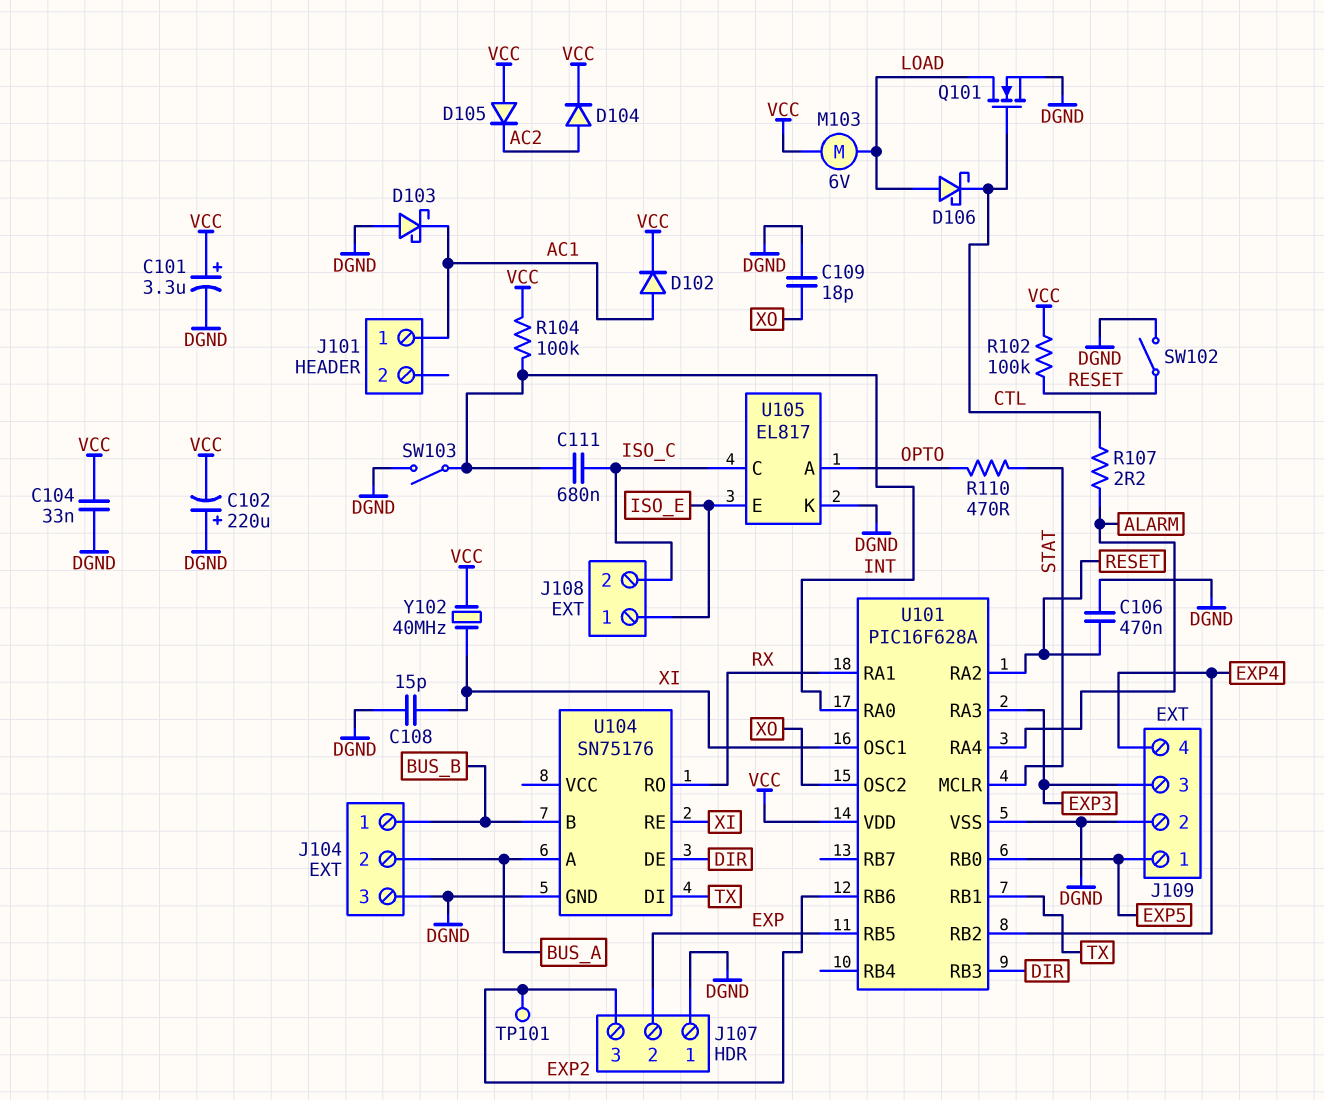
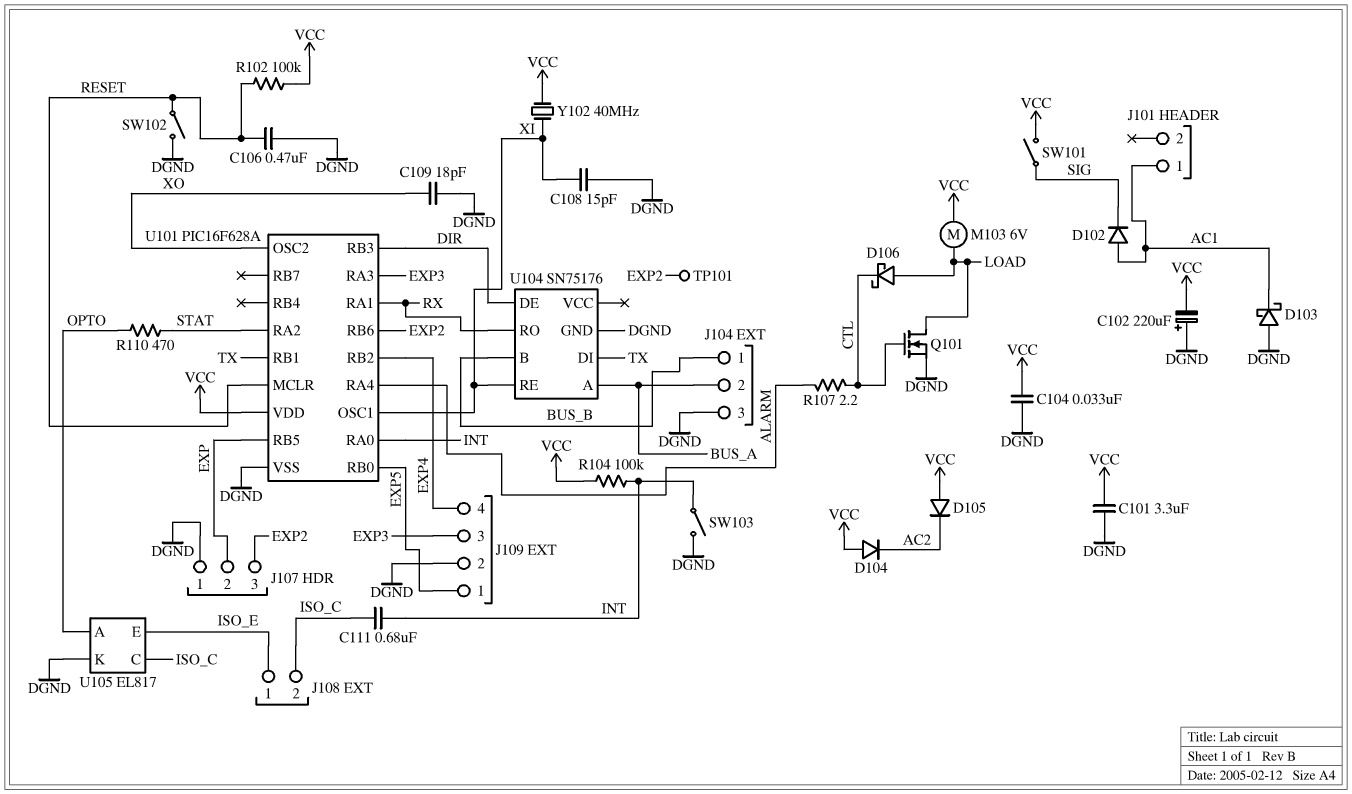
C101: 3.3uF (plus VCC, minus DGND) -> 3.3uF (DGND, VCC)
D102: diode (A AC1, K VCC) -> diode (A AC1, K SIG)
D104: diode (A AC2, K VCC) -> diode (A VCC, K AC2)
SW101: none -> switch (SIG, VCC)
U101 pin MCLR: STAT -> RESET
U101 pin RA2: RESET -> STAT

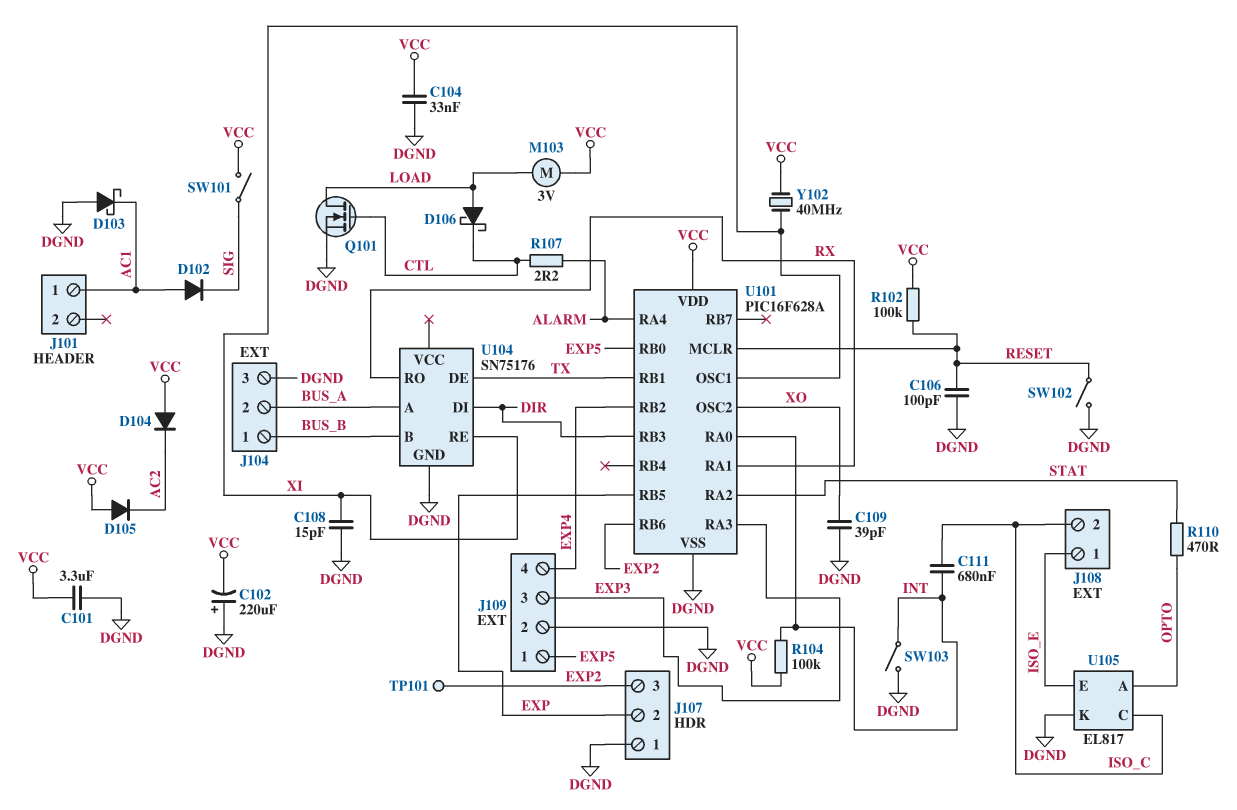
C106: 470nF (DGND, RESET) -> 100pF (DGND, RESET)
C109: 18pF (DGND, XO) -> 39pF (DGND, XO)
M103: motor 6V (LOAD, VCC) -> motor 3V (LOAD, VCC)
U104 pin DE: DIR -> TX
U104 pin DI: TX -> DIR

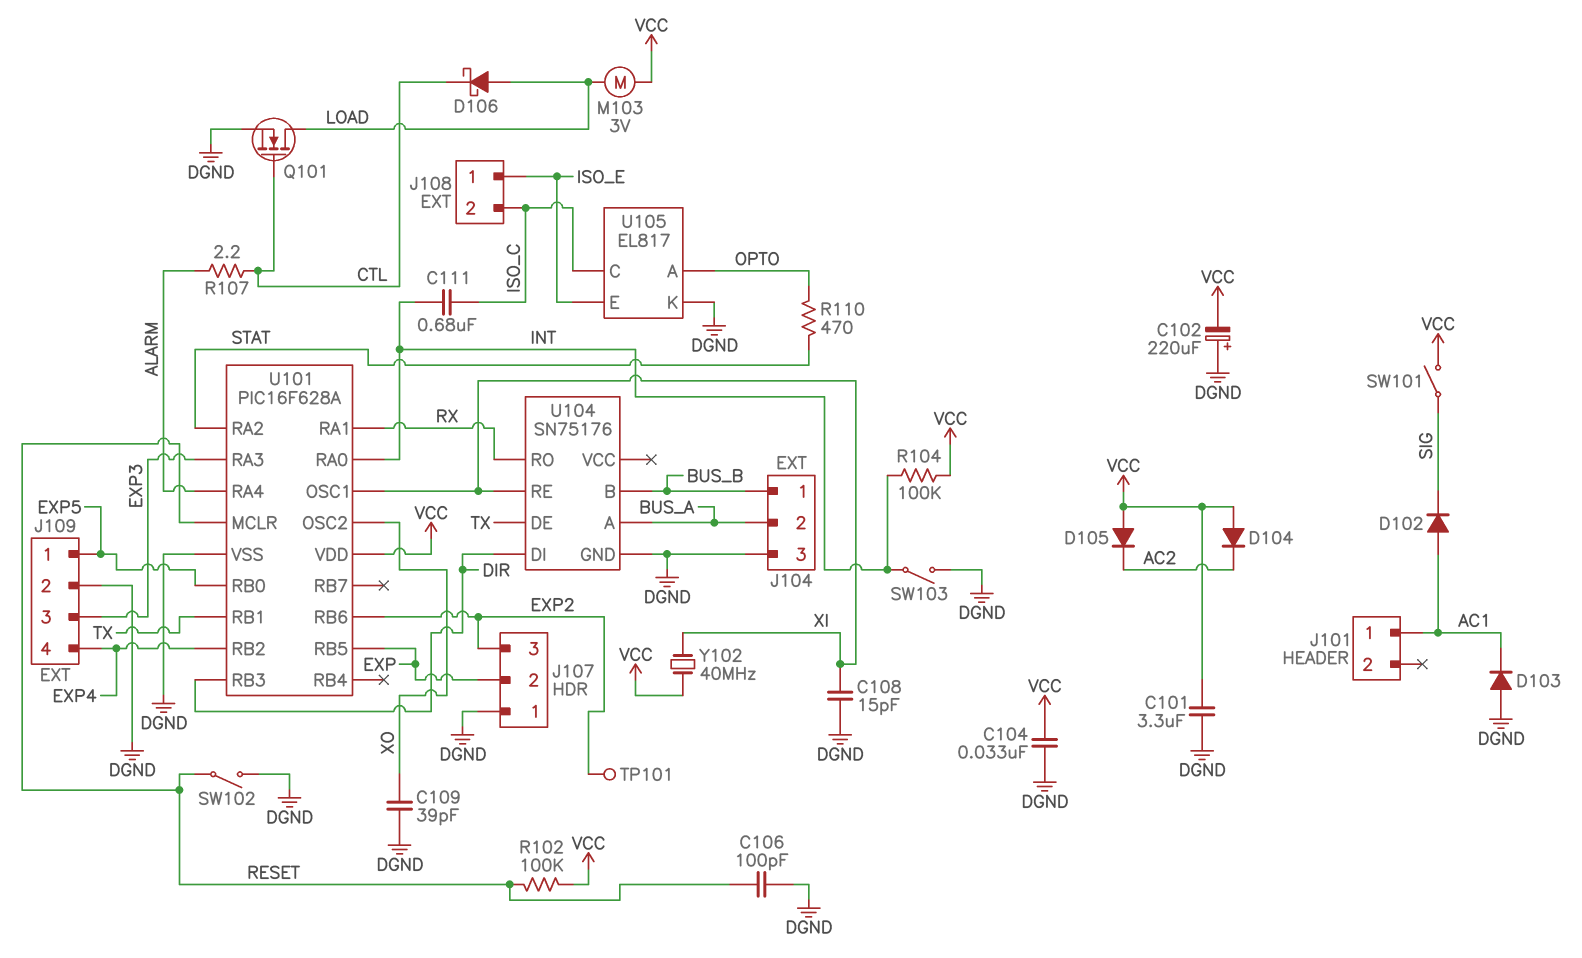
D103: schottky (A DGND, K AC1) -> diode (A DGND, K AC1)

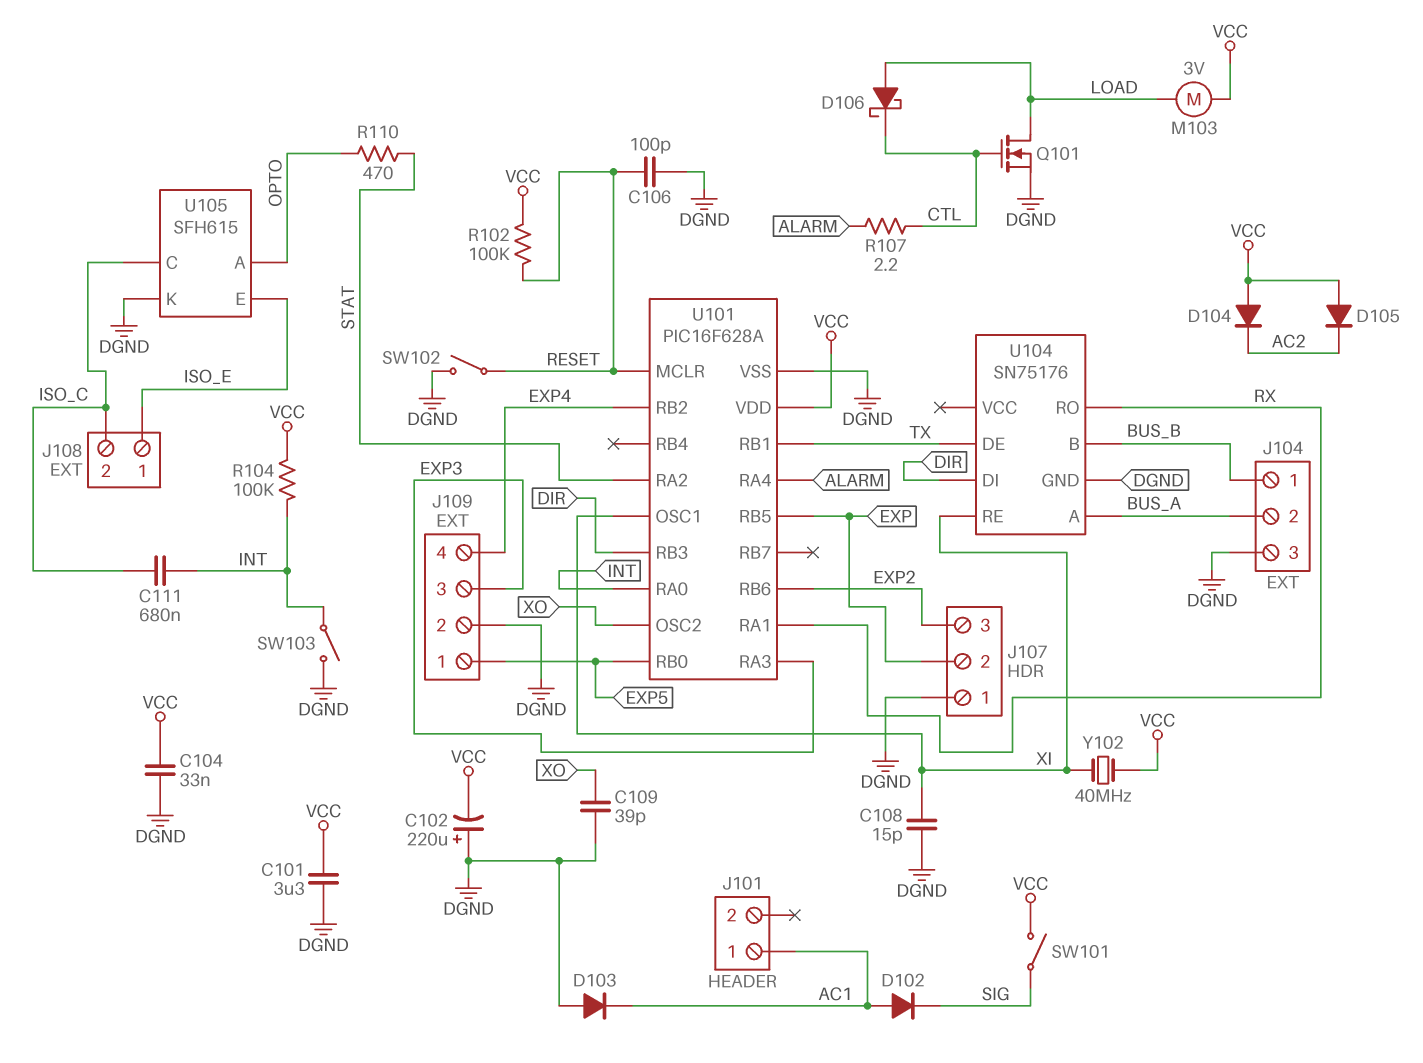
TP101: test point (EXP2) -> none
U105: EL817 -> SFH615

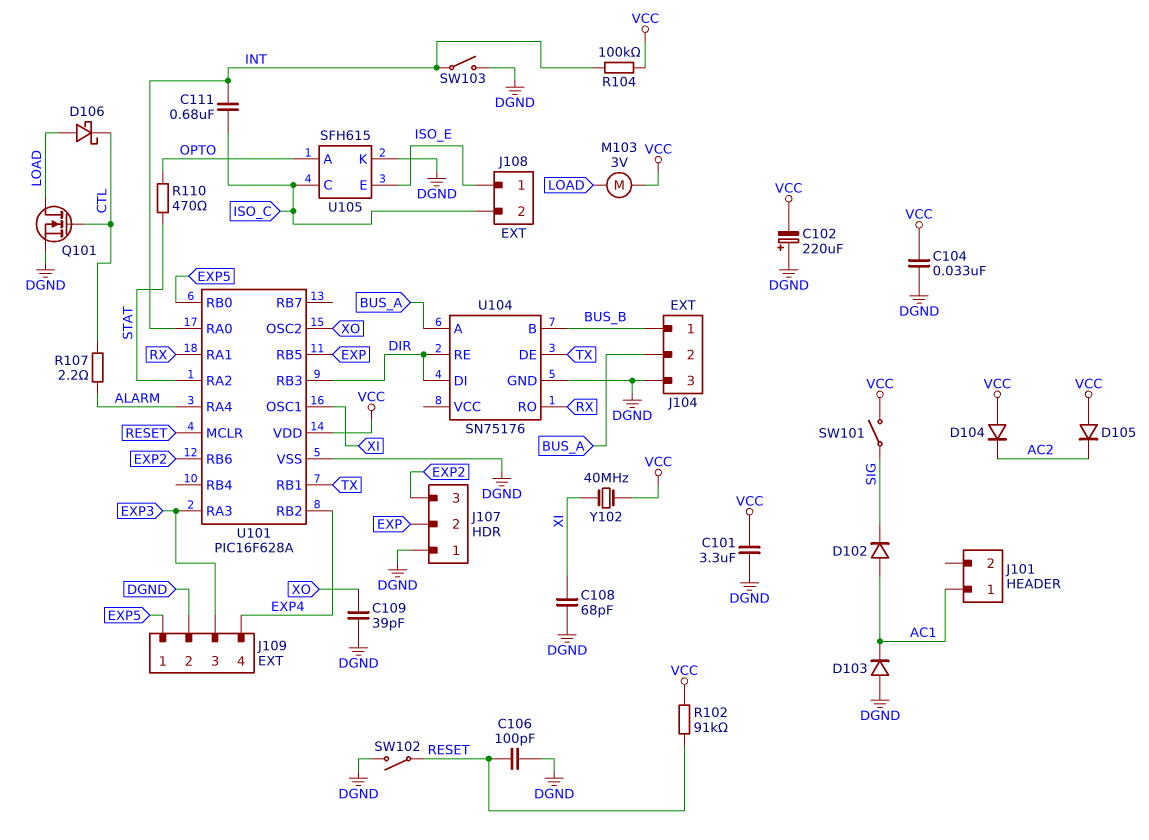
C108: 15pF (DGND, XI) -> 68pF (DGND, XI)
R102: 100k (RESET, VCC) -> 91k (RESET, VCC)
U104 pin RE: XI -> DIR

